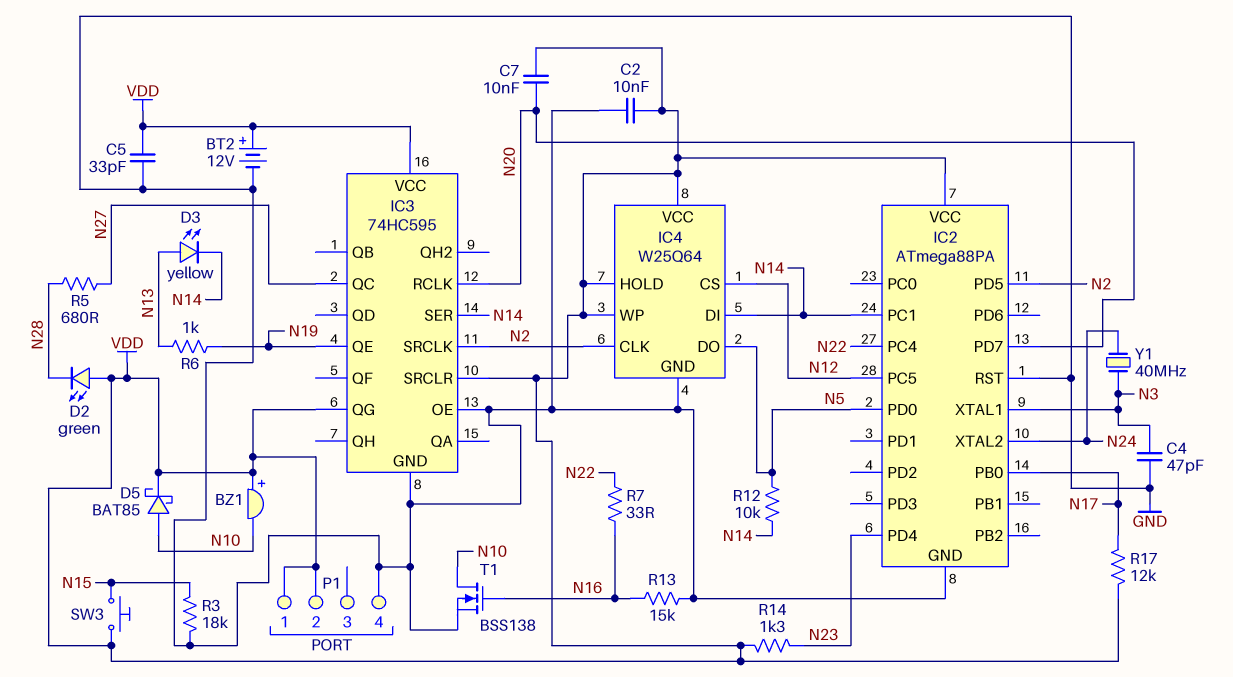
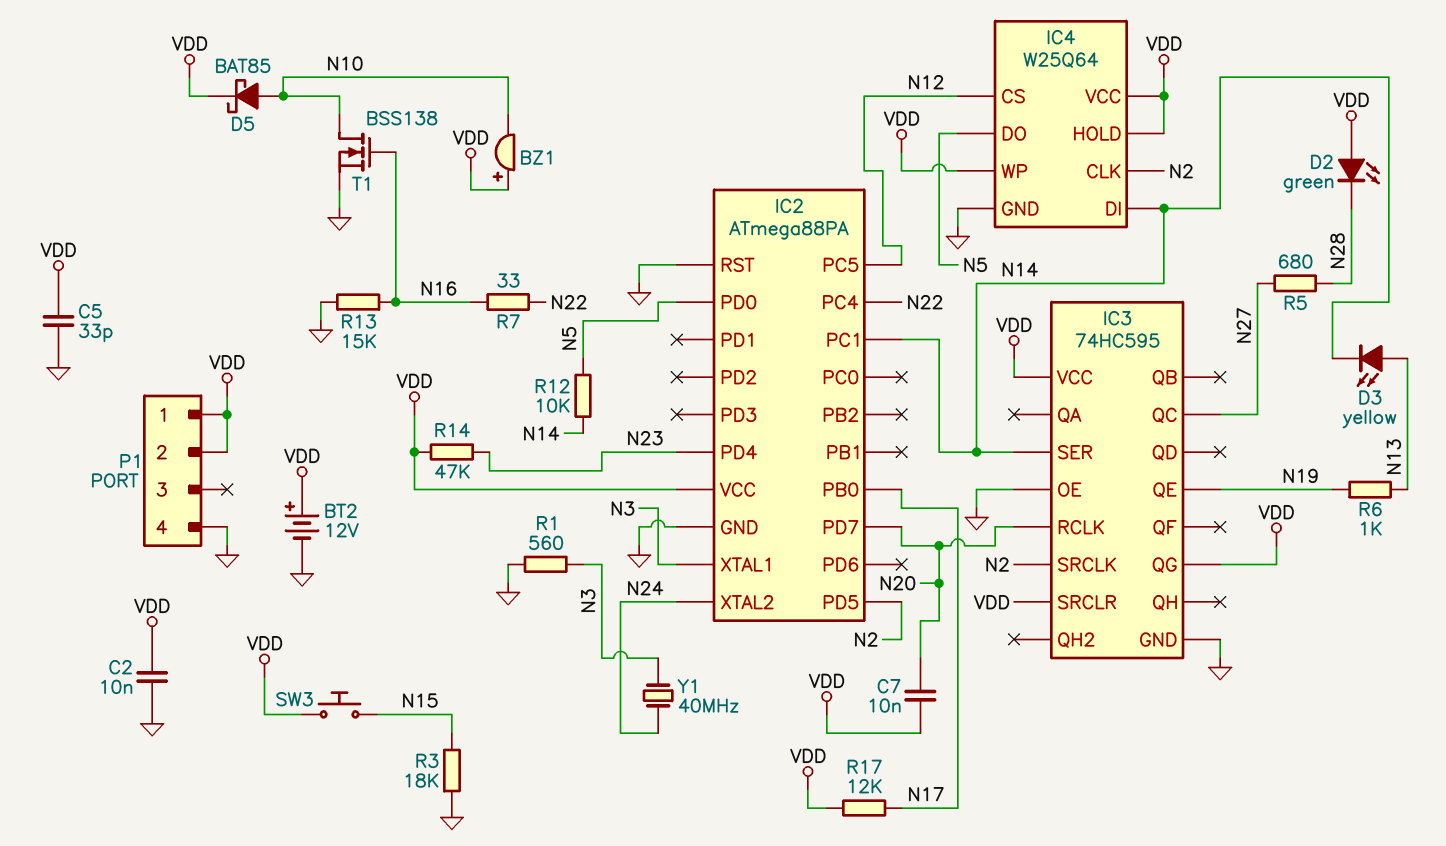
C4: 47pF (GND, N3) -> none
R1: none -> 560 (GND, N3)
R14: 1.3k (N23, VDD) -> 47k (N23, VDD)

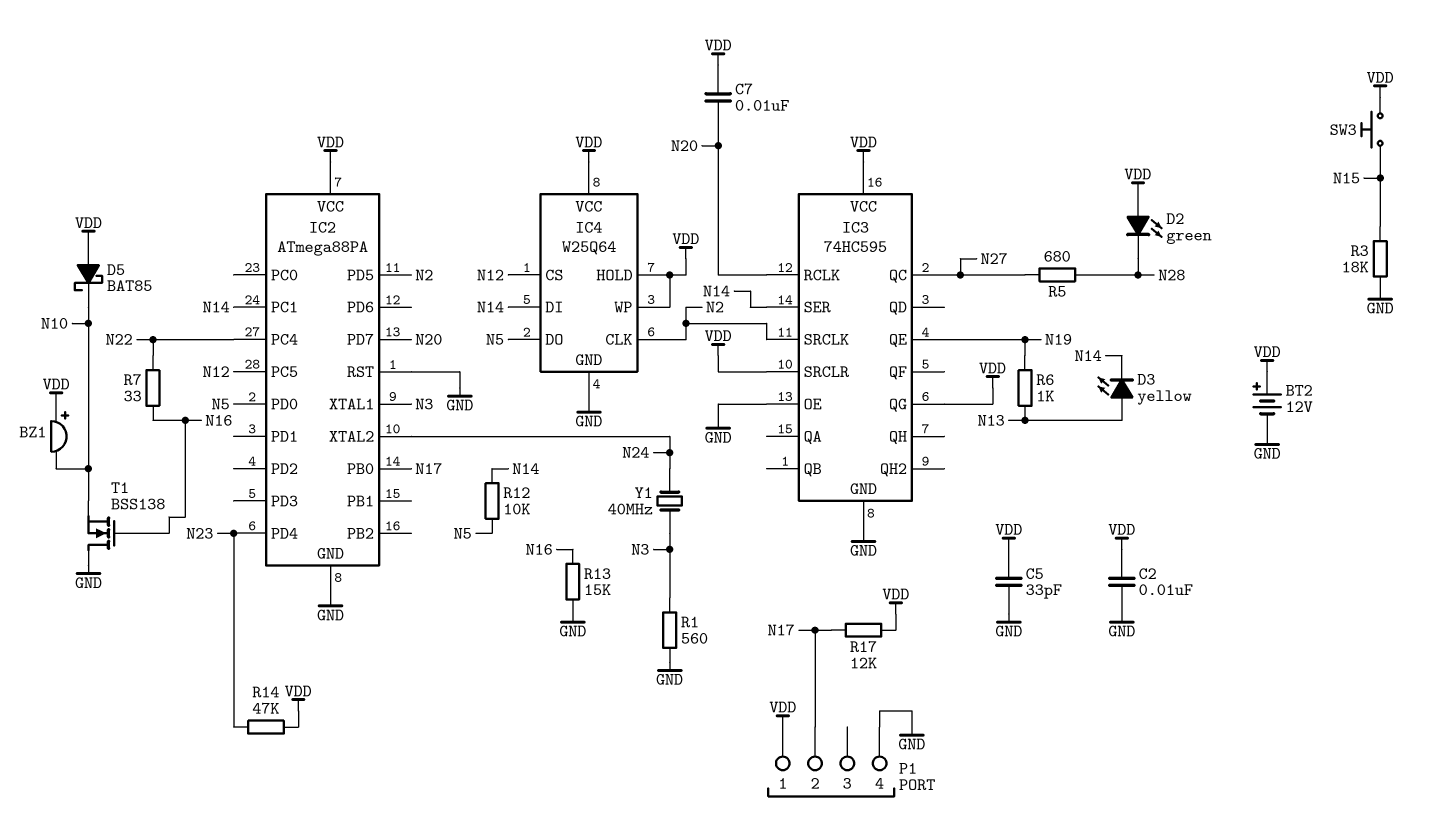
D5: schottky BAT85 (A N10, K VDD) -> schottky BAT85 (A VDD, K N10)
P1 pin 2: VDD -> N17
T1: NMOS BSS138 (G N16, D N10, S GND) -> NMOS BSS138 (G N16, D GND, S N10)

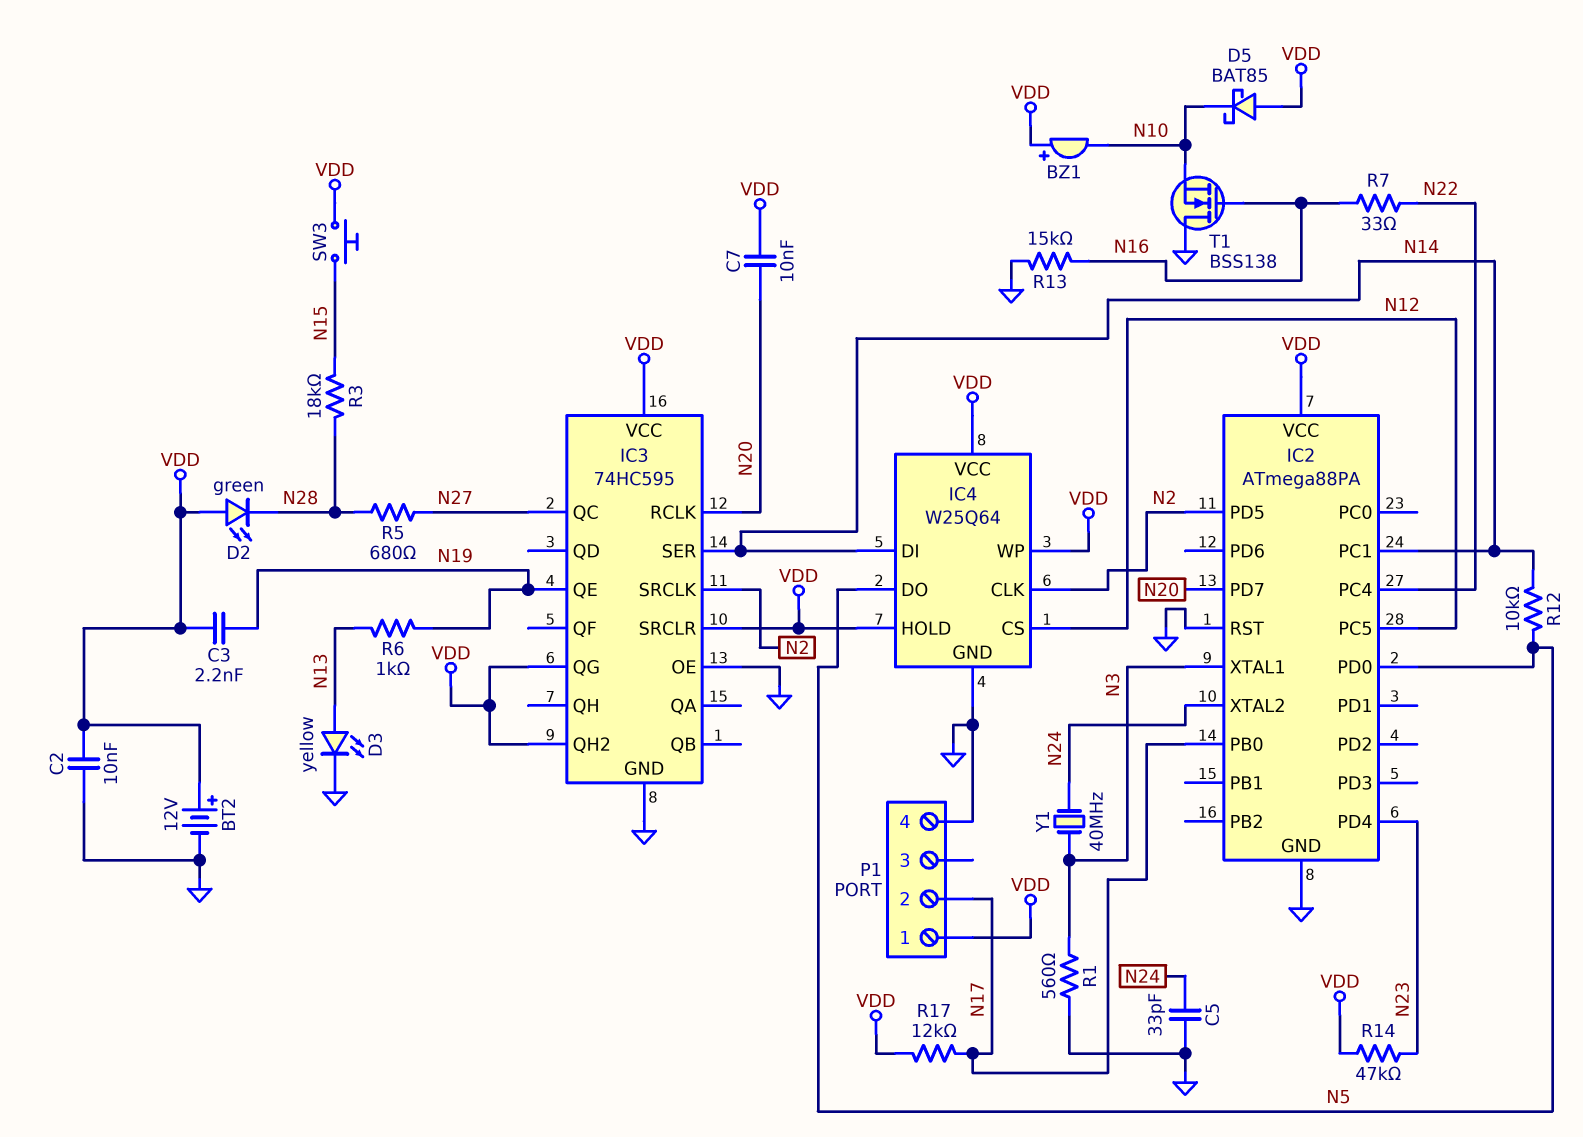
C3: none -> 2.2nF (N19, VDD)
C5: 33pF (GND, VDD) -> 33pF (GND, N24)
D3: LED yellow (A N13, K N14) -> LED yellow (A N13, K GND)
IC3 pin QH2: none -> VDD
R3: 18k (GND, N15) -> 18k (N15, N28)

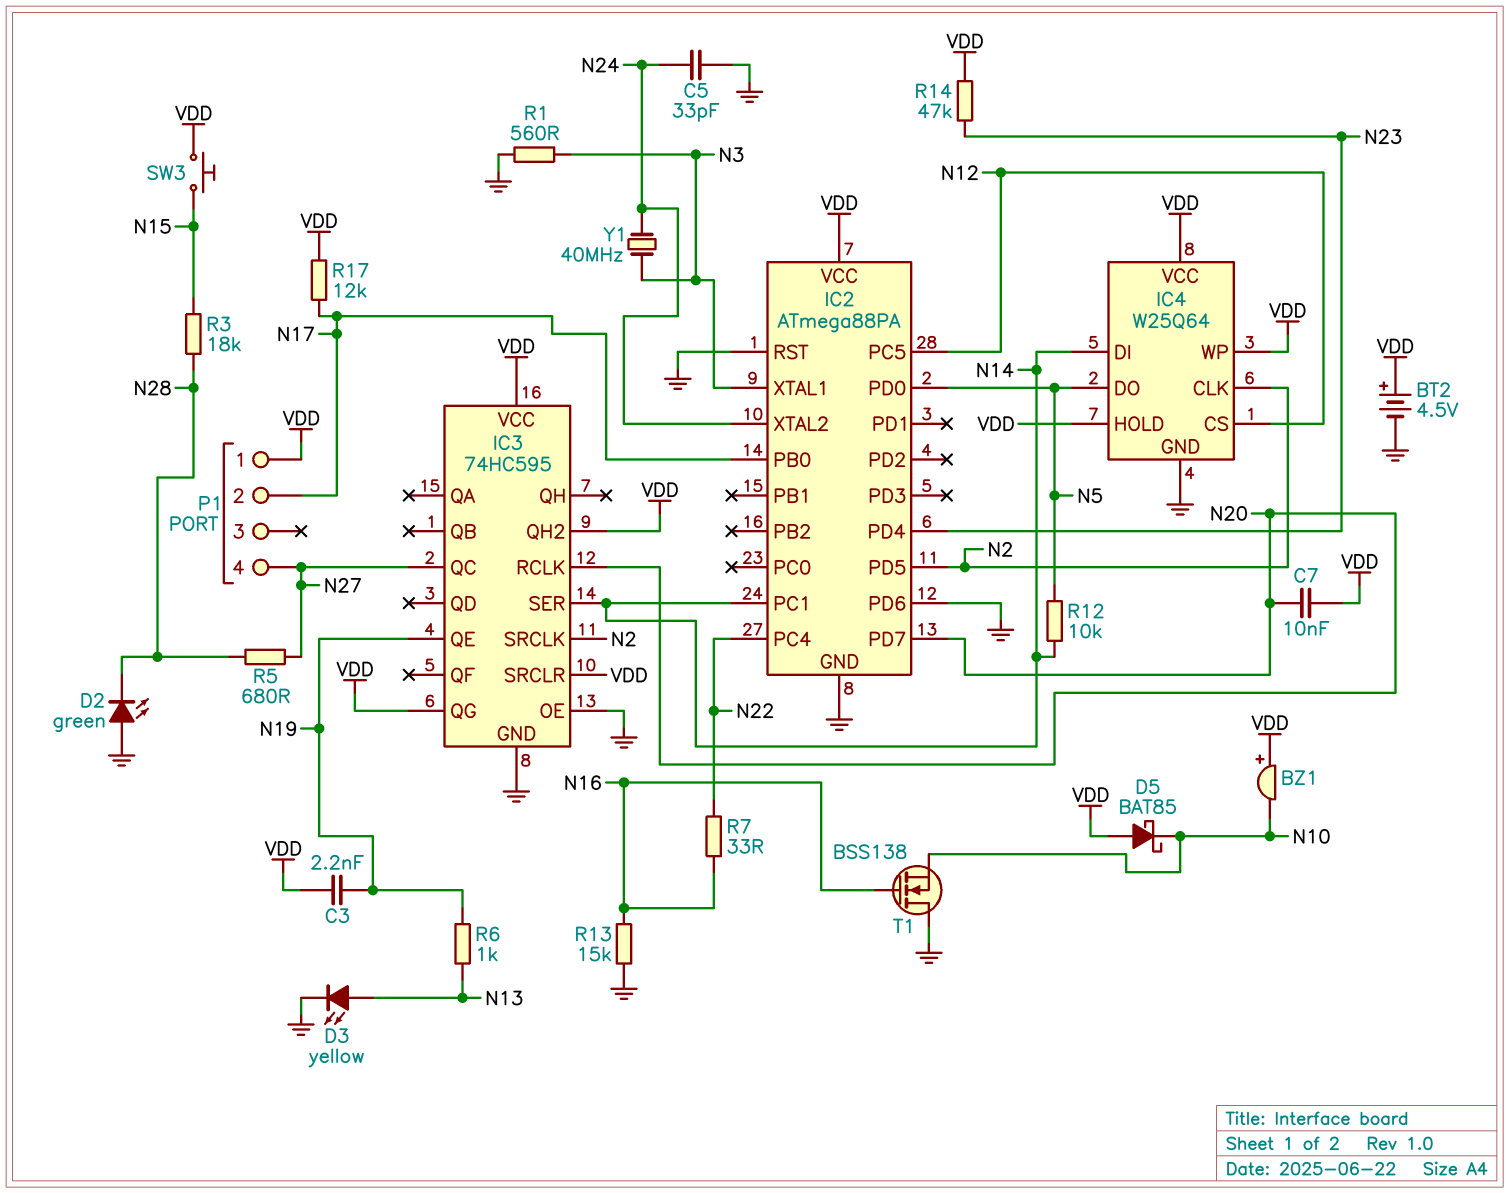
BT2: 12V (plus VDD, minus GND) -> 4.5V (plus VDD, minus GND)
C2: 10nF (GND, VDD) -> none
D2: LED green (A VDD, K N28) -> LED green (A GND, K N28)
IC2 pin PD6: none -> GND
P1 pin 4: GND -> N27

